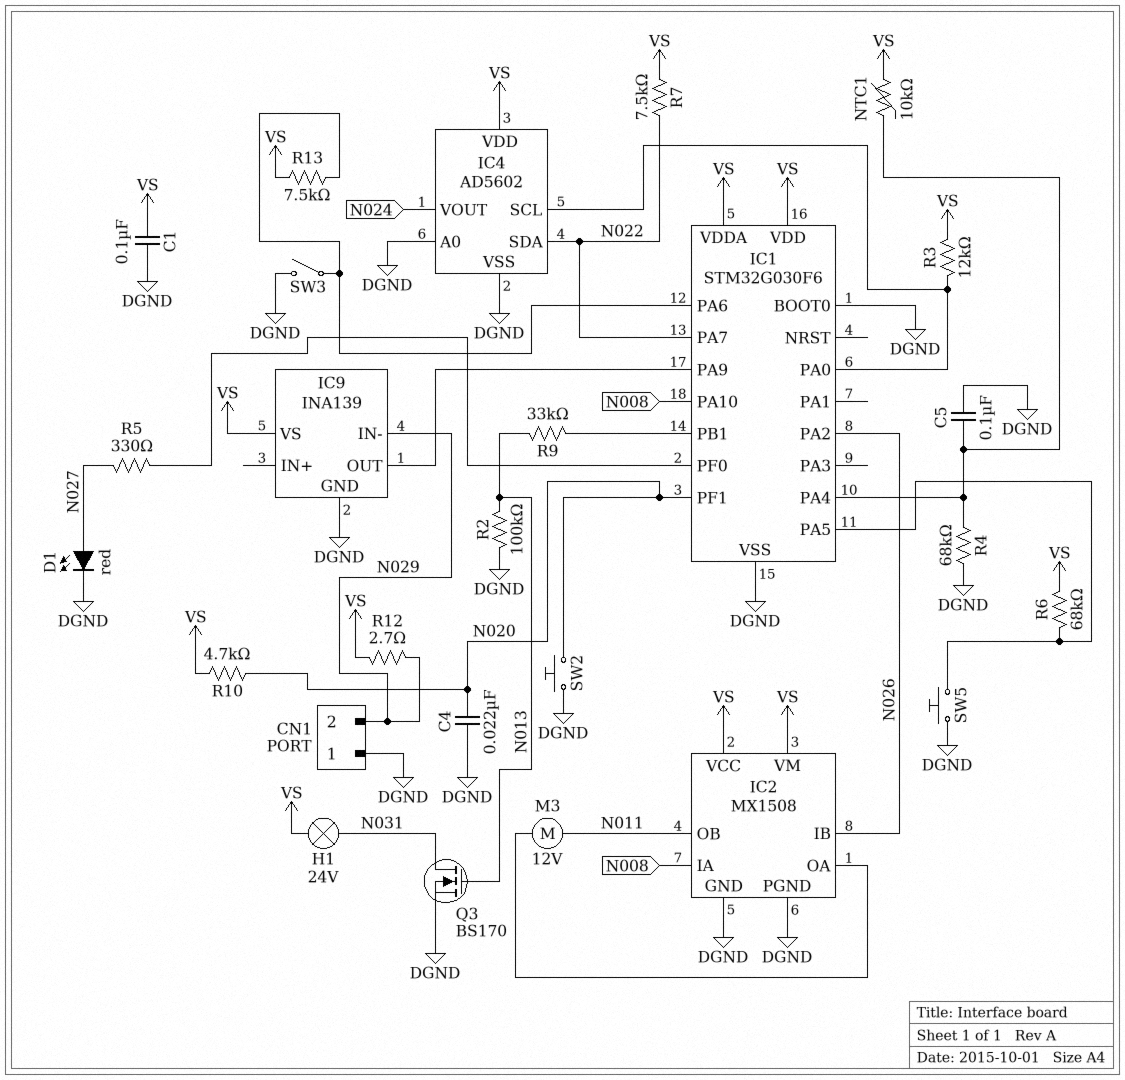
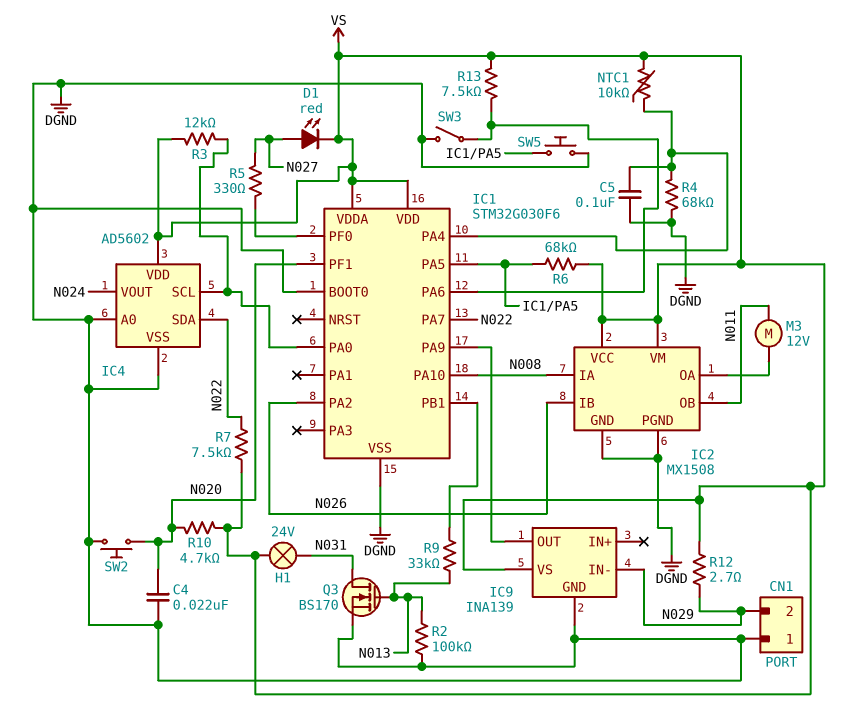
C1: 100nF (DGND, VS) -> none
D1: LED red (A N027, K DGND) -> LED red (A N027, K VS)

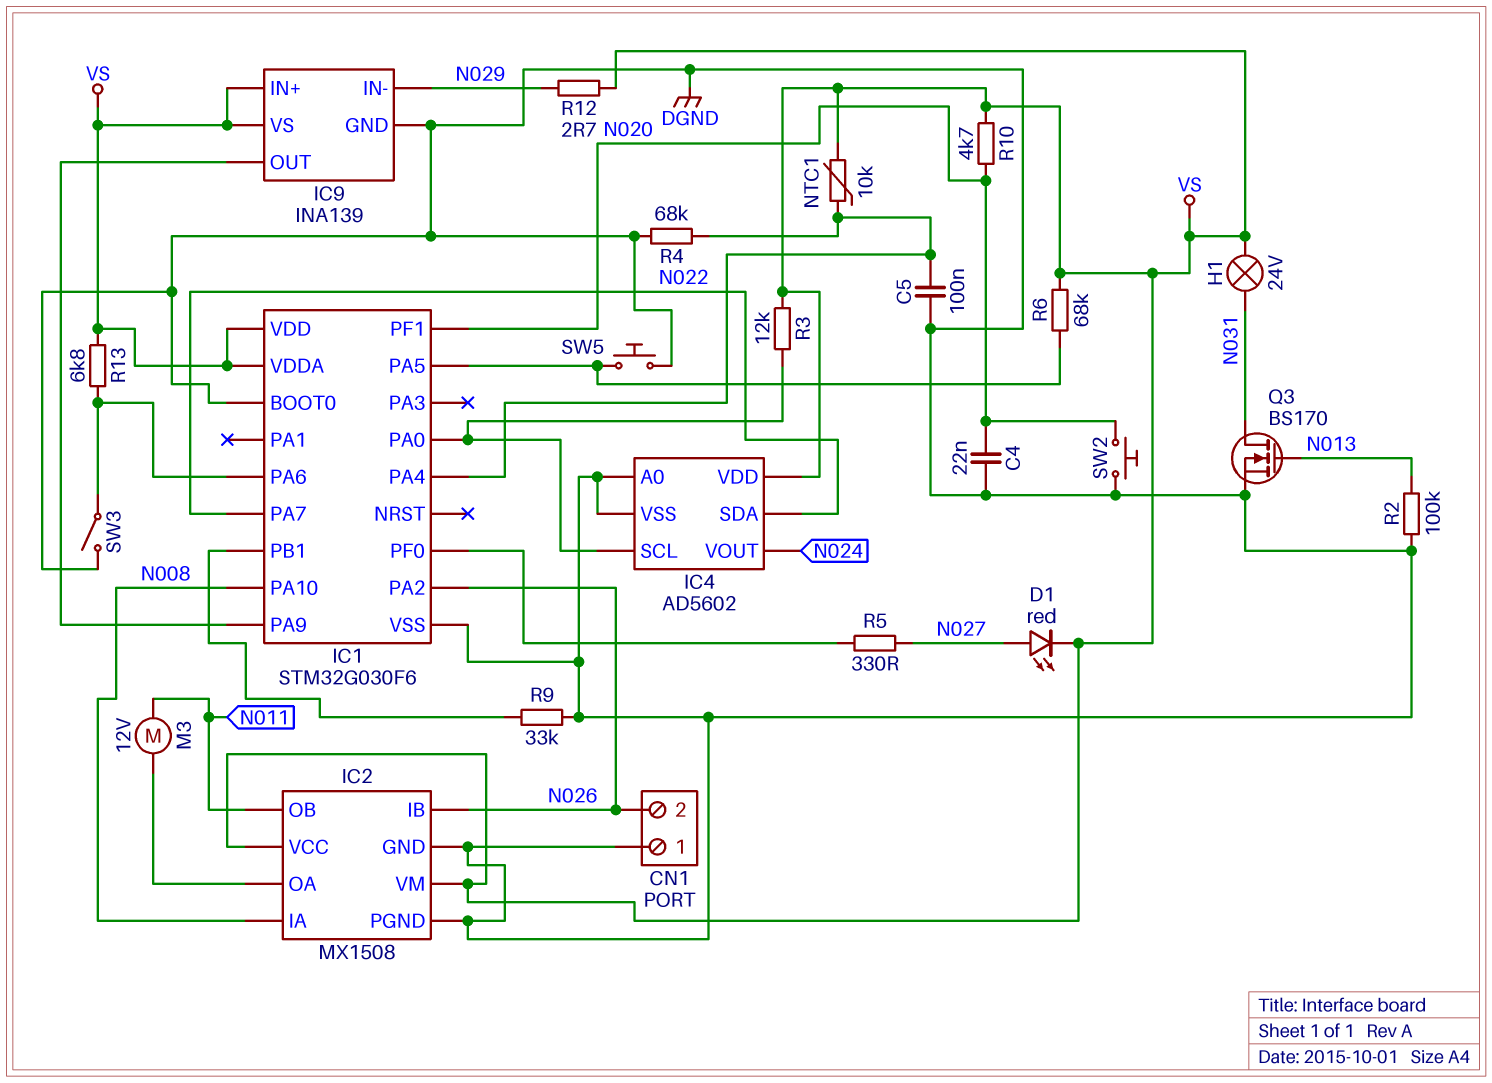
CN1 pin 2: N029 -> N026
IC9 pin IN+: none -> VS
R7: 7.5k (N022, VS) -> none
R9: 33k (IC1/PB1, N013) -> 33k (DGND, IC1/PB1)
R13: 7.5k (IC1/PA6, VS) -> 6.8k (IC1/PA6, VS)

